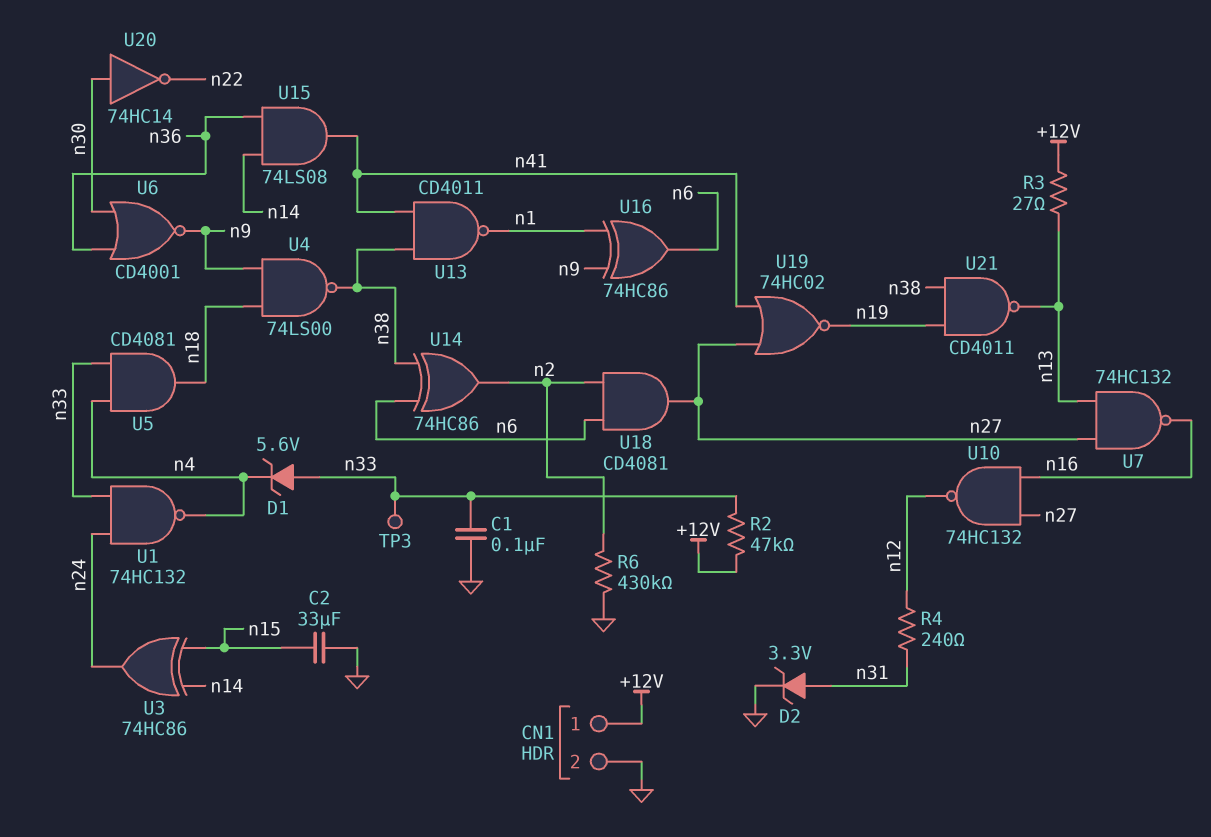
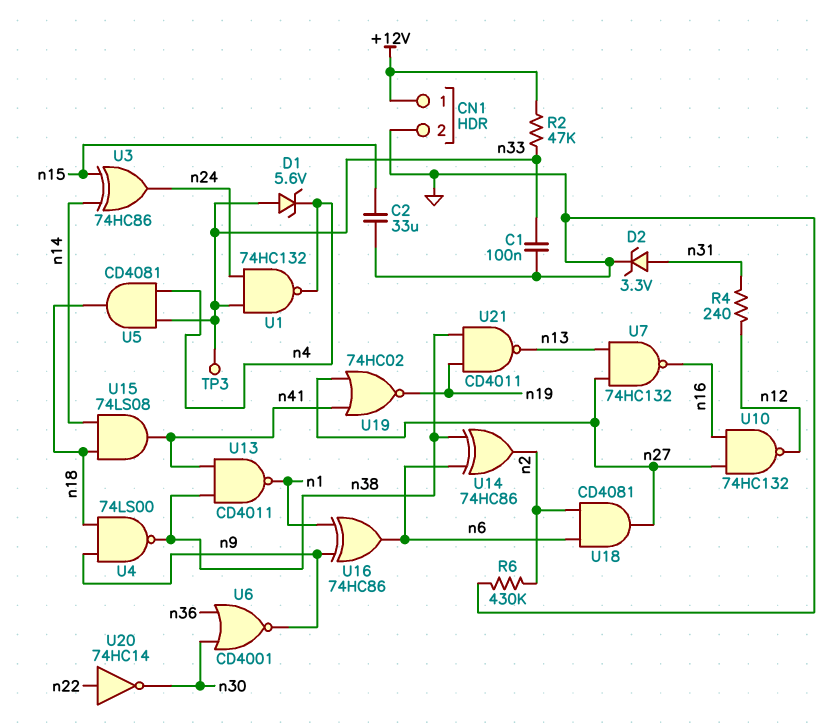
R3: 27 (+12V, n13) -> none
U15: AND 74LS08 (in n14, in n36, out n41) -> AND 74LS08 (in n14, in n18, out n41)
U20: NOT 74HC14 (in n30, out n22) -> NOT 74HC14 (in n22, out n30)

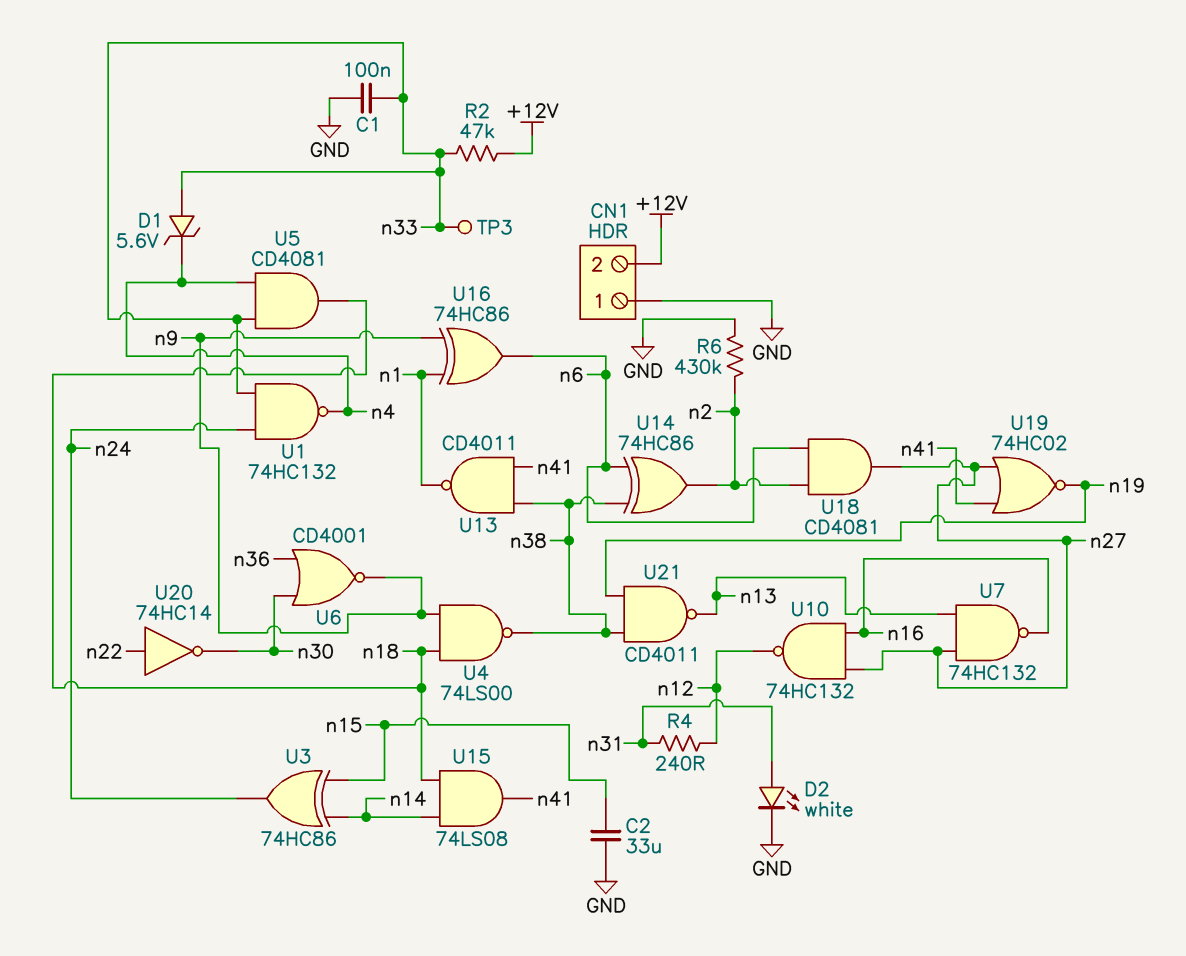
CN1 pin 1: +12V -> GND
CN1 pin 2: GND -> +12V
D2: zener 3.3V (A n31, K GND) -> LED white (A n31, K GND)

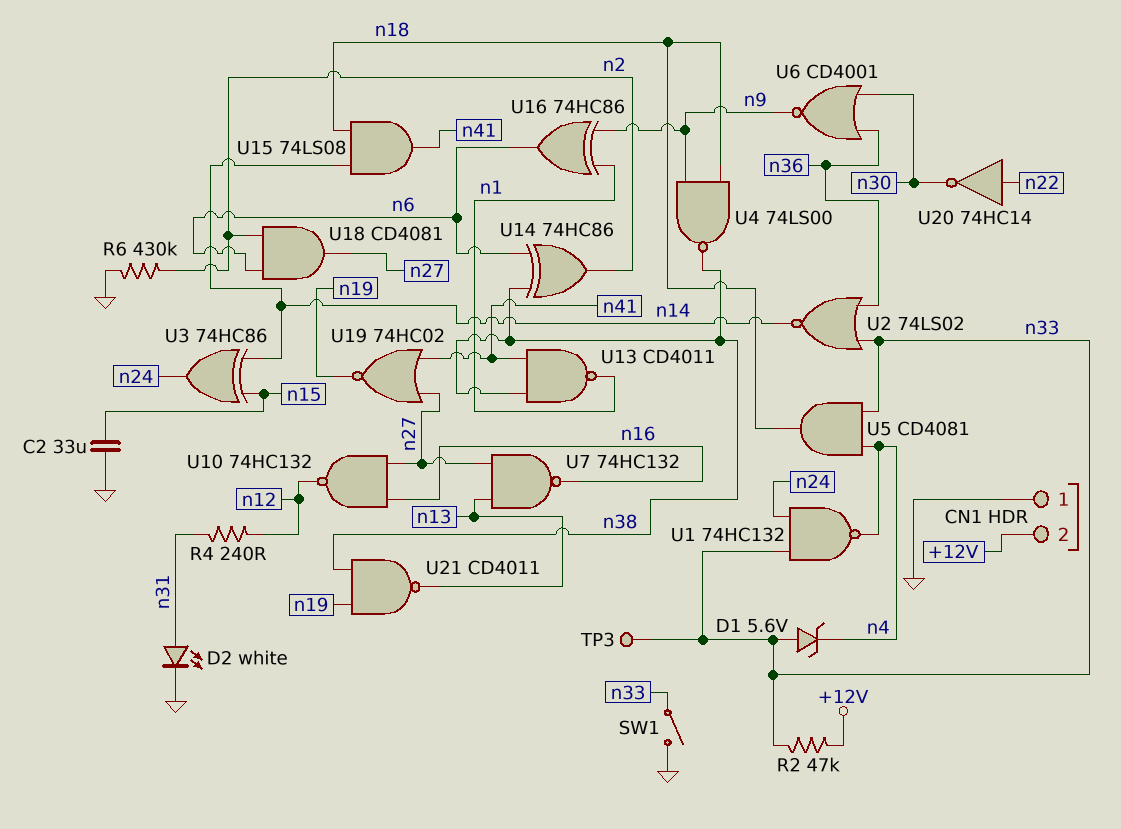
C1: 100nF (GND, n33) -> none
SW1: none -> switch (GND, n33)
U2: none -> NOR 74LS02 (in n33, in n36, out n14)

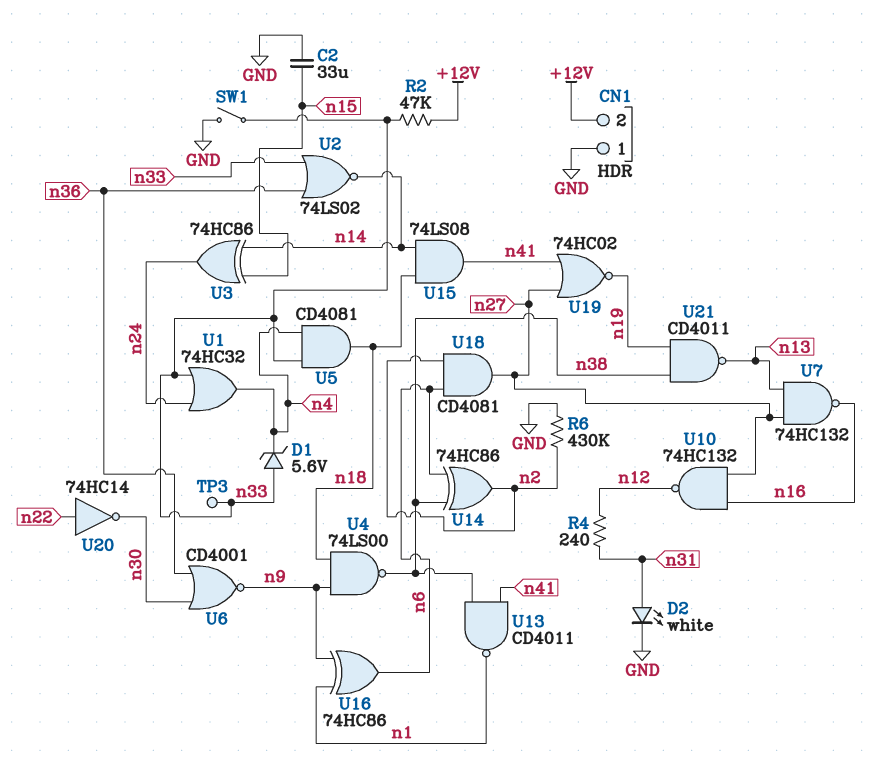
U1: NAND 74HC132 (in n24, in n33, out n4) -> OR 74HC32 (in n24, in n33, out n4)

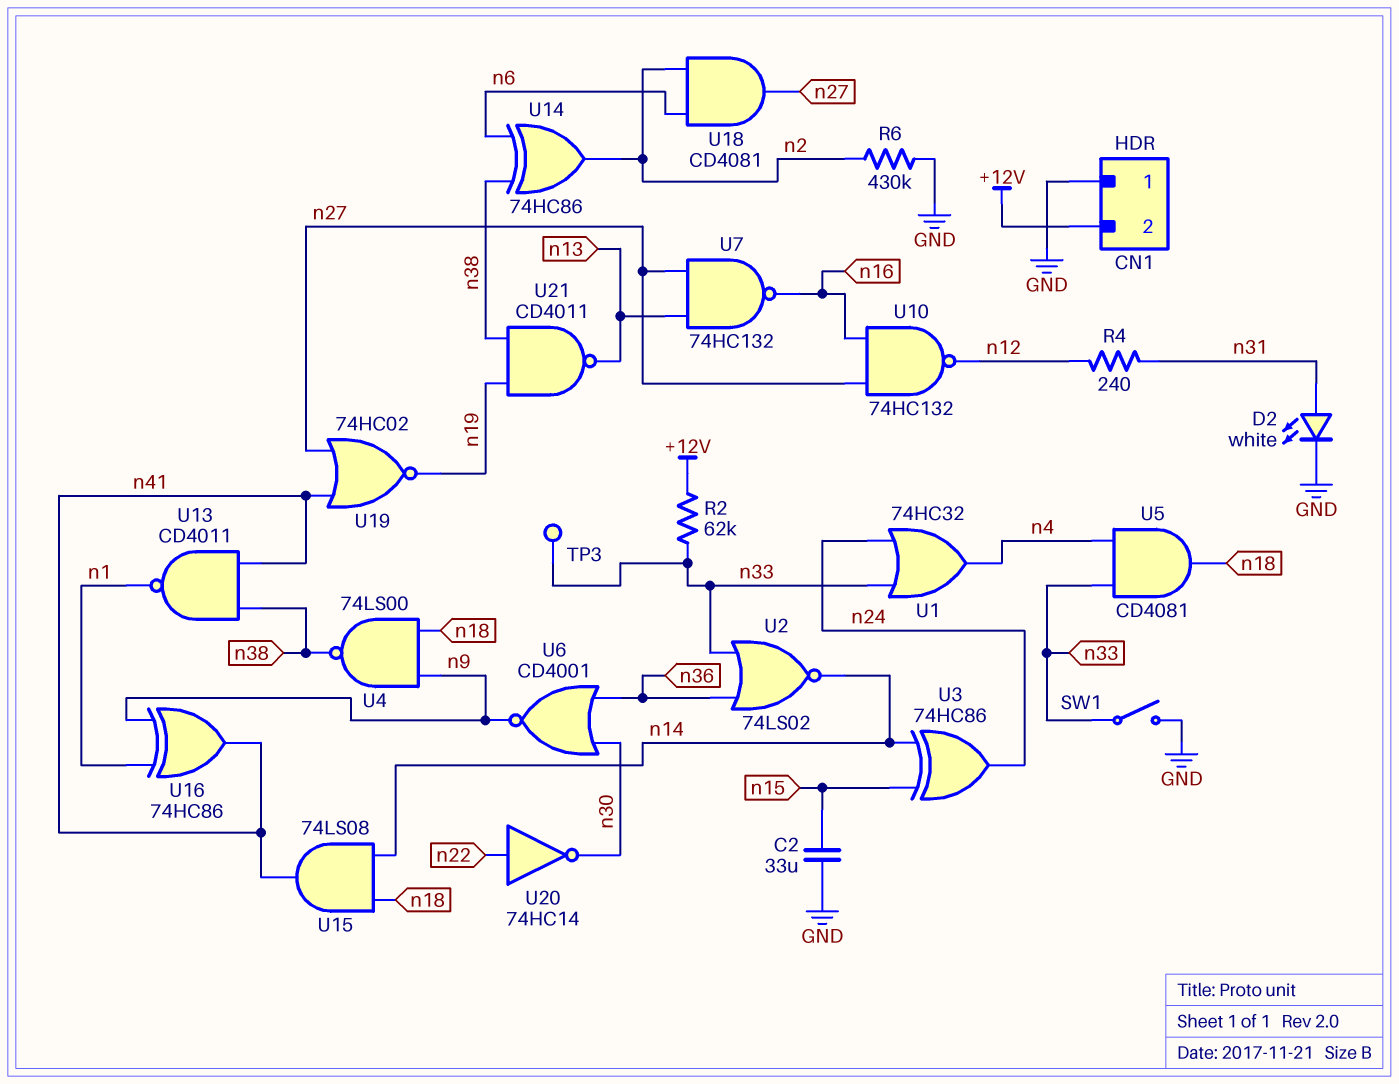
D1: zener 5.6V (A n33, K n4) -> none
R2: 47k (+12V, n33) -> 62k (+12V, n33)
U16: XOR 74HC86 (in n1, in n9, out n6) -> XOR 74HC86 (in n1, in n9, out n41)

